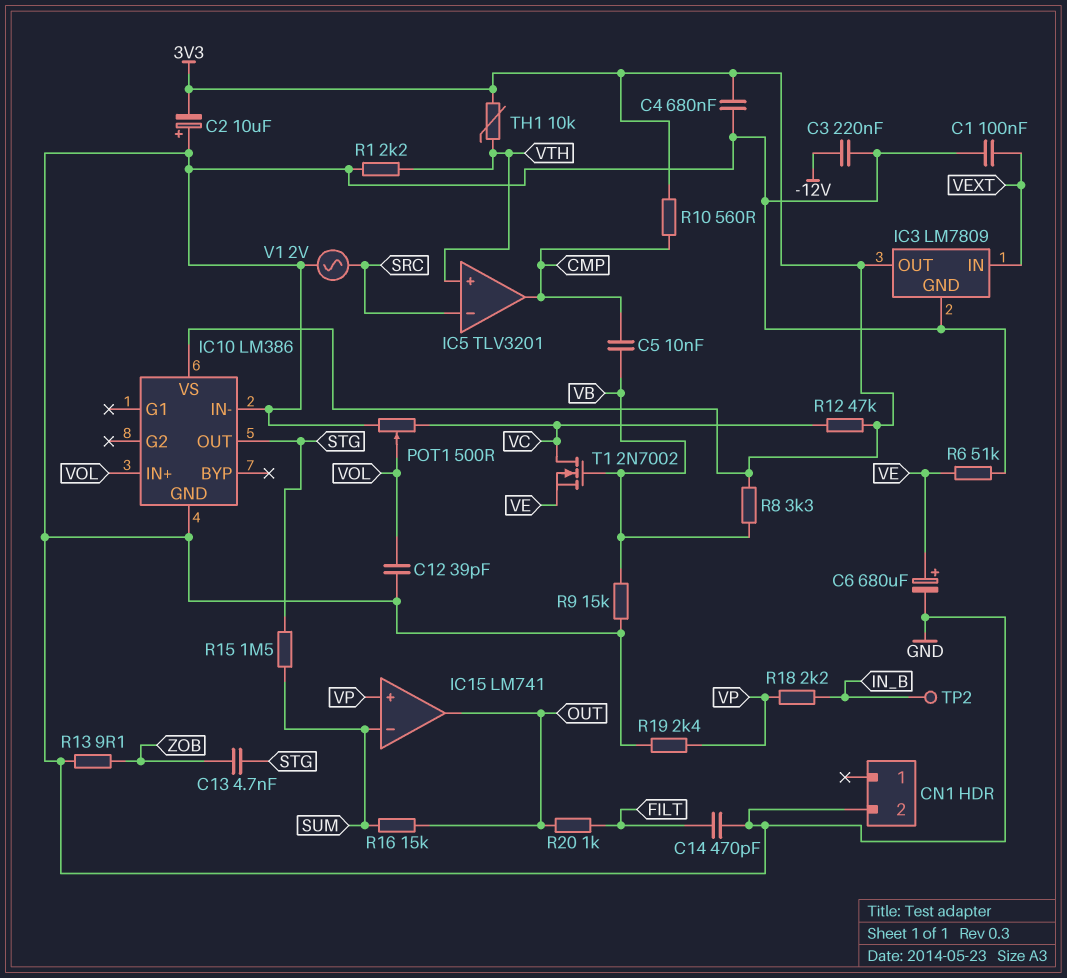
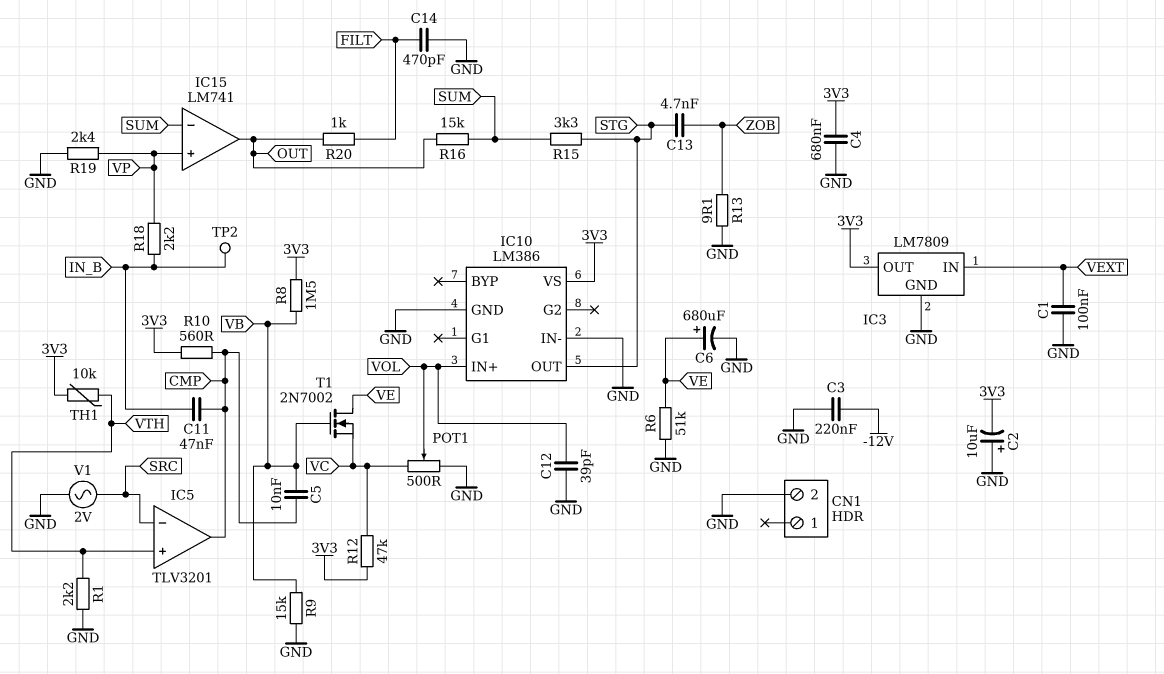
C11: none -> 47nF (CMP, IN_B)
R8: 3.3k (3V3, VB) -> 1.5M (3V3, VB)
R15: 1.5M (STG, SUM) -> 3.3k (STG, SUM)
T1: NMOS 2N7002 (G VB, D VC, S VE) -> NMOS 2N7002 (G VB, D VE, S VC)

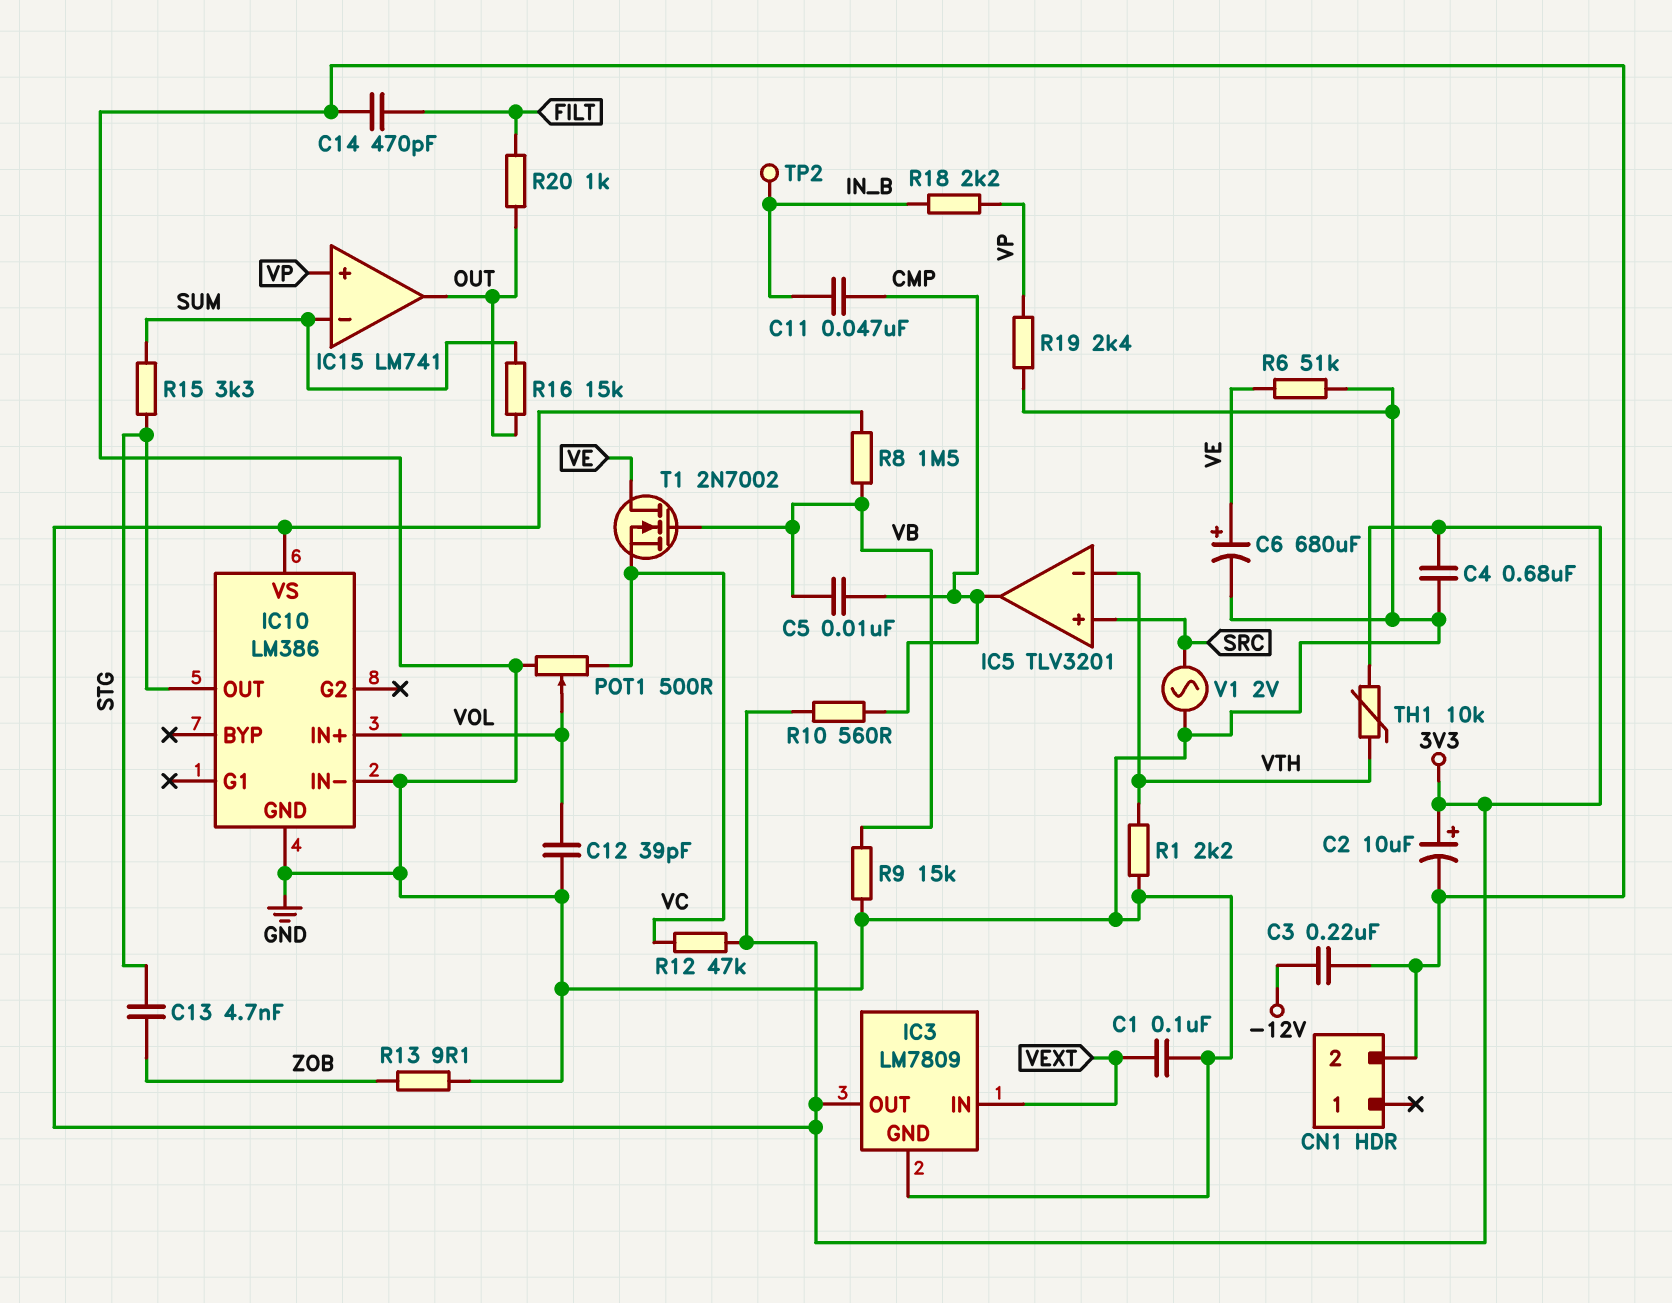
C2: 10uF (plus GND, minus 3V3) -> 10uF (plus 3V3, minus GND)
IC5 pin in+: VTH -> SRC
IC5 pin in-: SRC -> VTH

